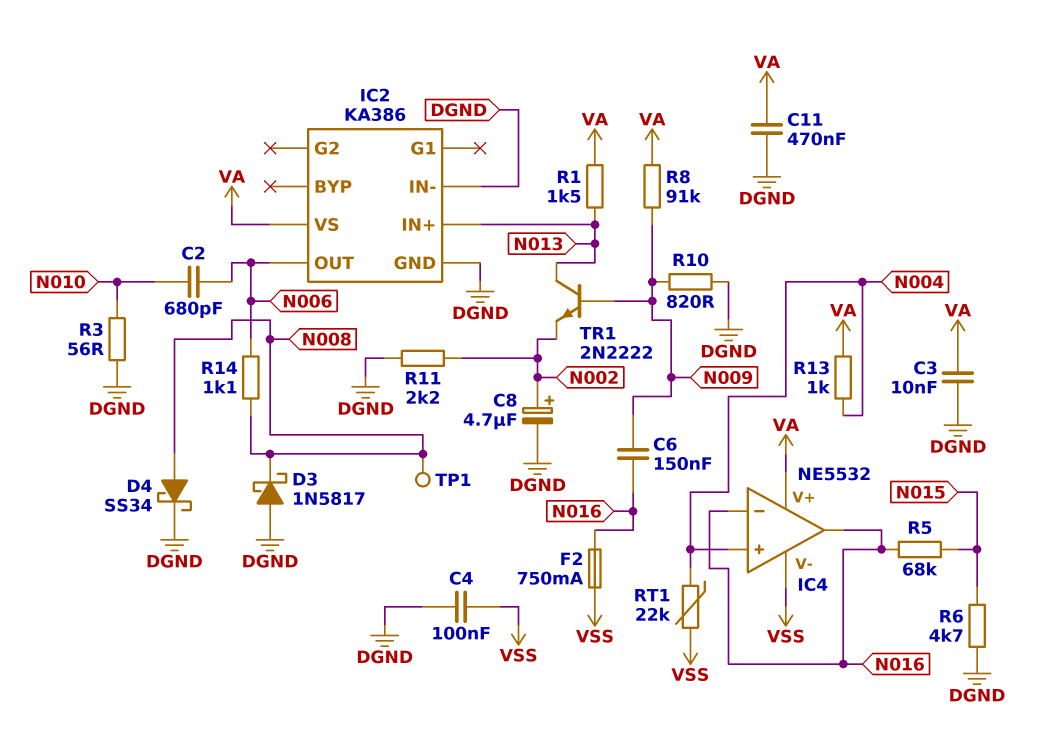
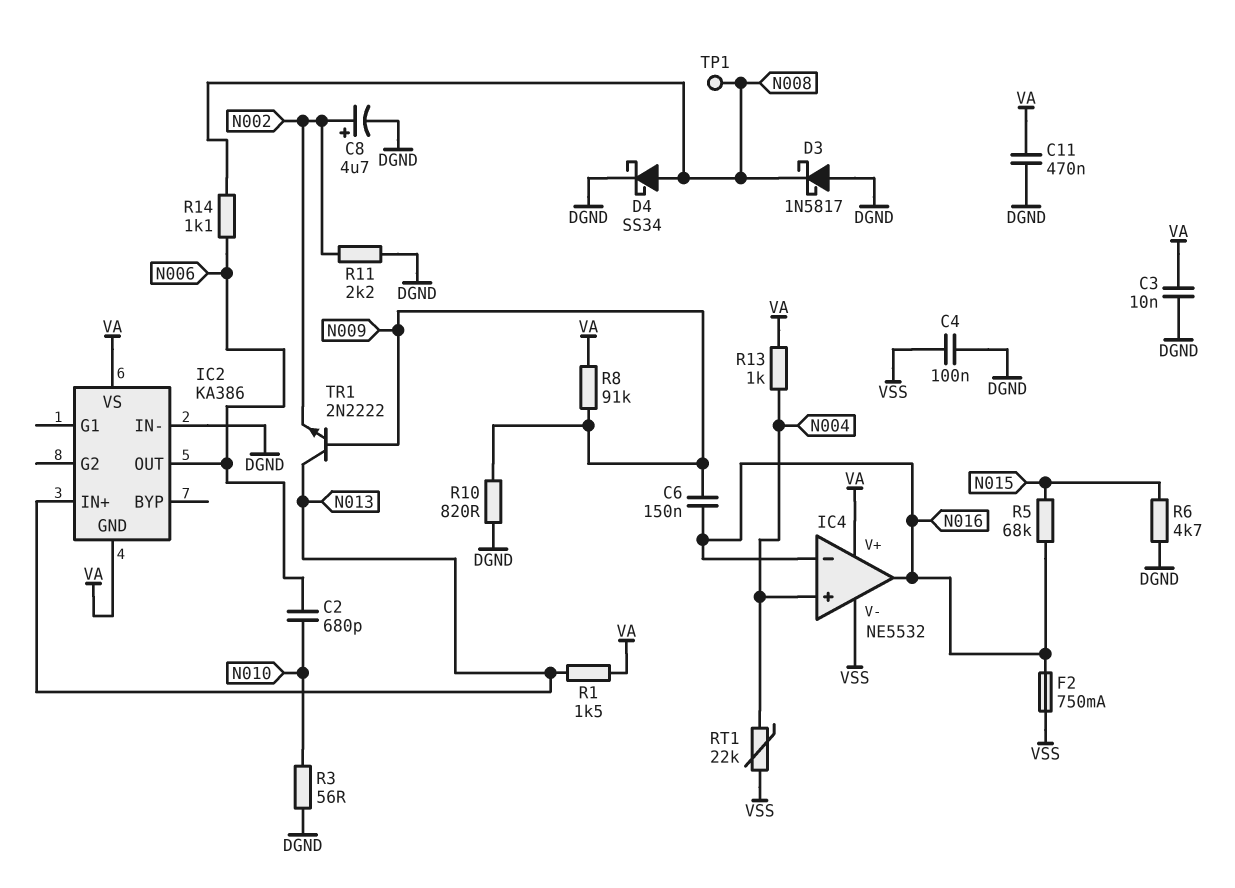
IC2 pin GND: DGND -> VA

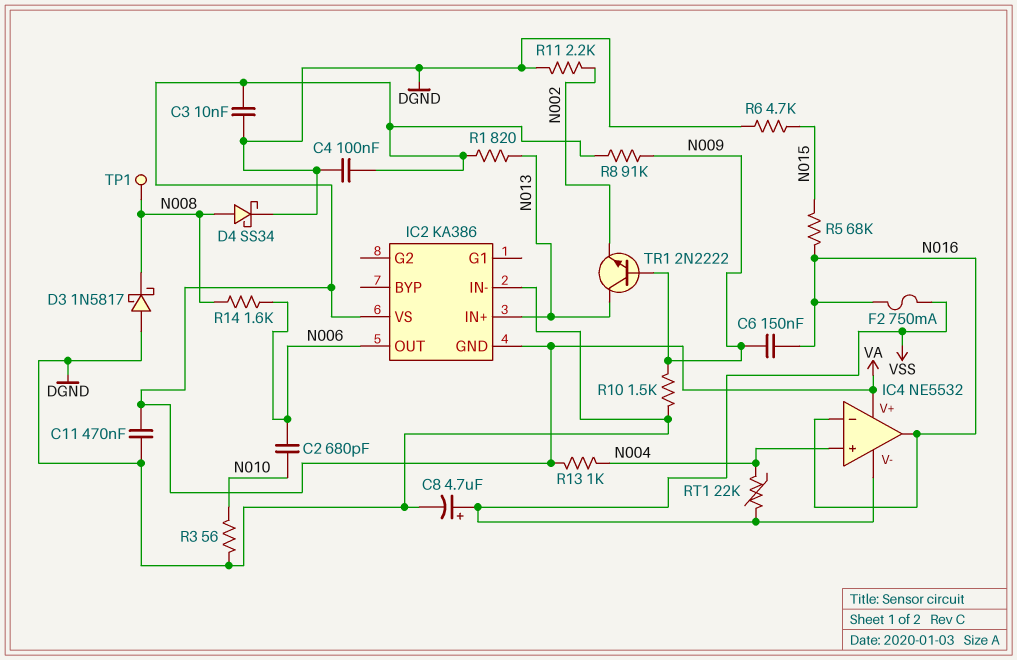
C4: 100nF (DGND, VSS) -> 100nF (DGND, VA)
C8: 4.7uF (plus N002, minus DGND) -> 4.7uF (plus VSS, minus DGND)
R1: 1.5k (N013, VA) -> 820 (N013, VA)
R10: 820 (DGND, N009) -> 1.5k (DGND, N009)
R14: 1.1k (N006, N008) -> 1.6k (N006, N008)

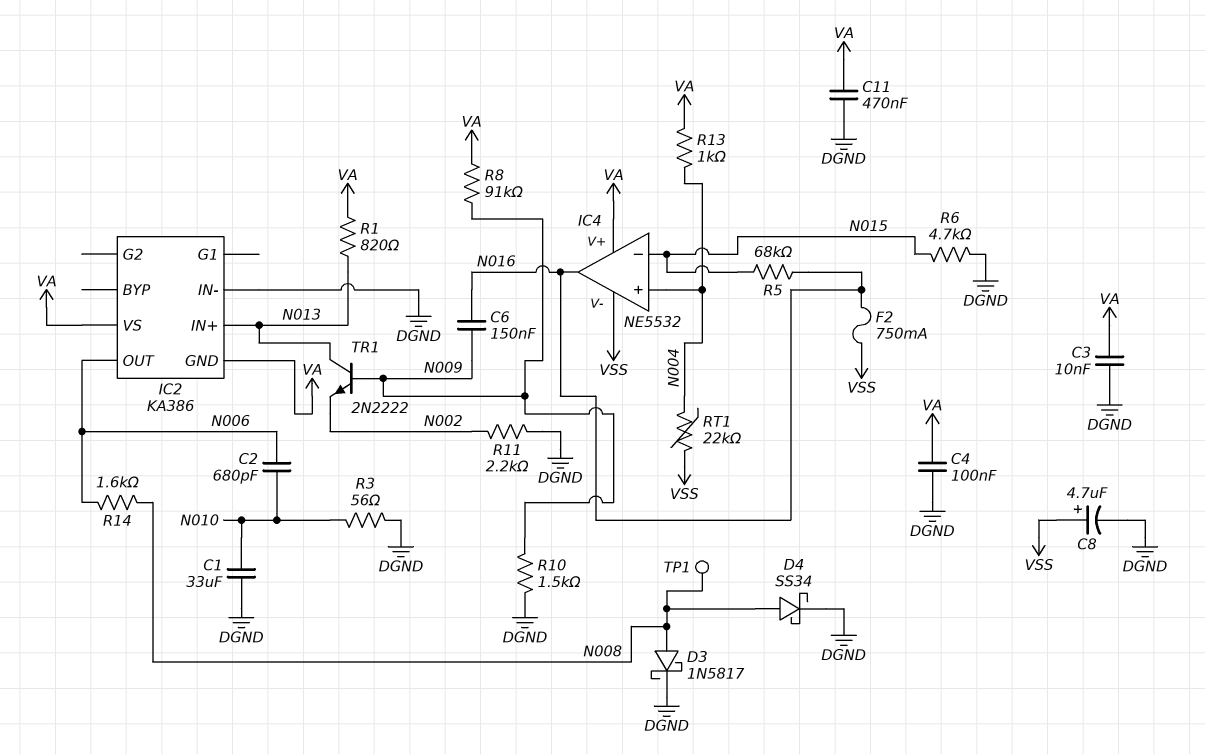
C1: none -> 33uF (DGND, N010)
D3: schottky 1N5817 (A DGND, K N008) -> schottky 1N5817 (A N008, K DGND)
IC4 pin in-: N016 -> N015

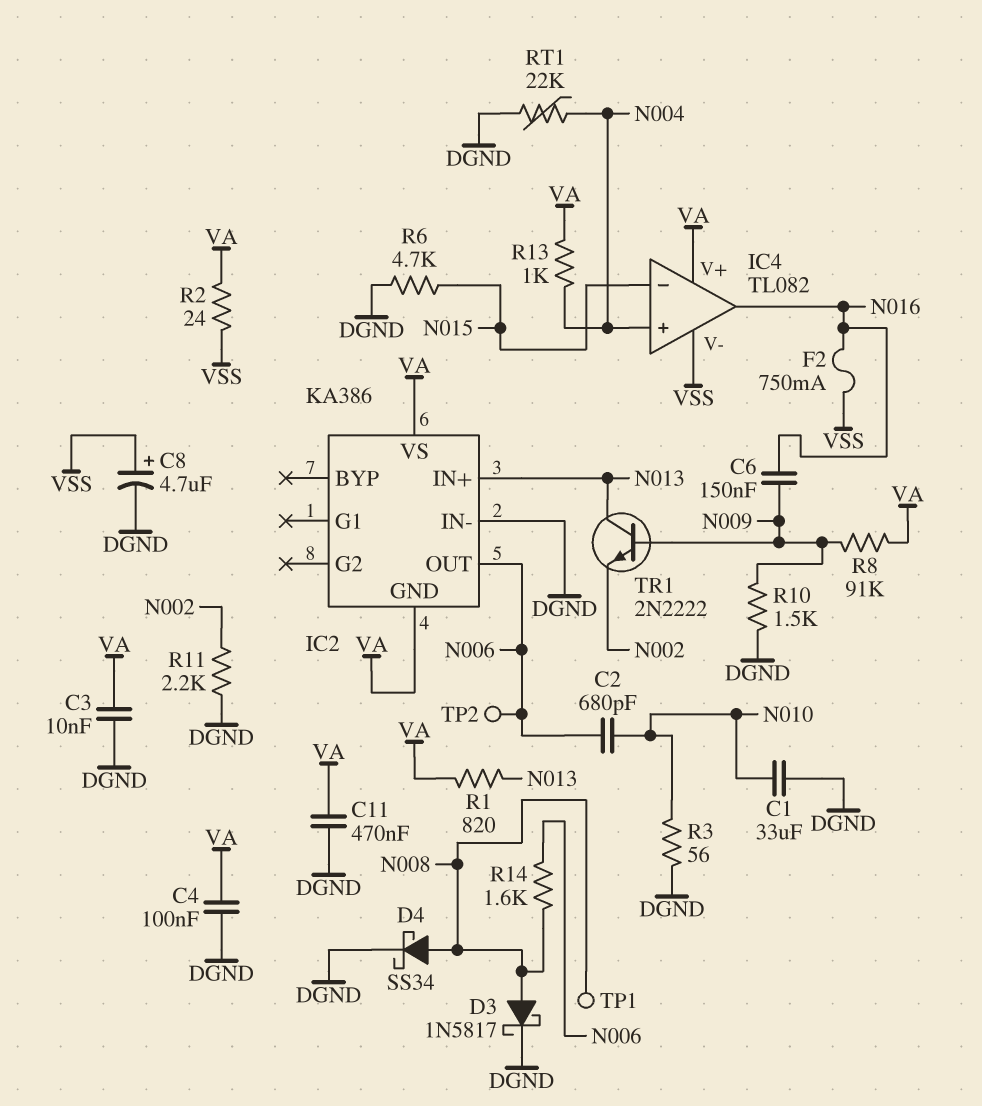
IC4: NE5532 -> TL082
R2: none -> 24 (VA, VSS)
R5: 68k (N015, N016) -> none
RT1: 22k (N004, VSS) -> 22k (DGND, N004)
TP2: none -> test point (N006)

